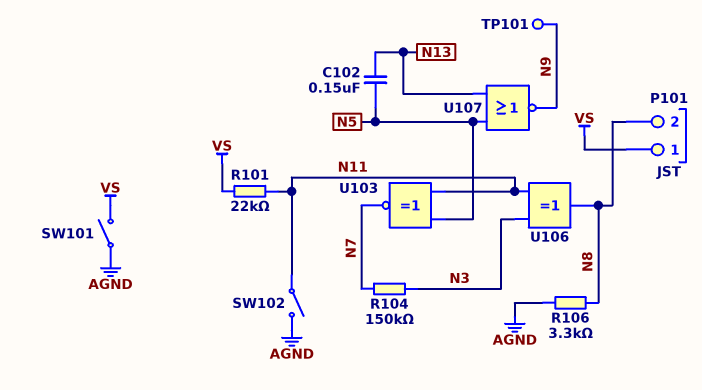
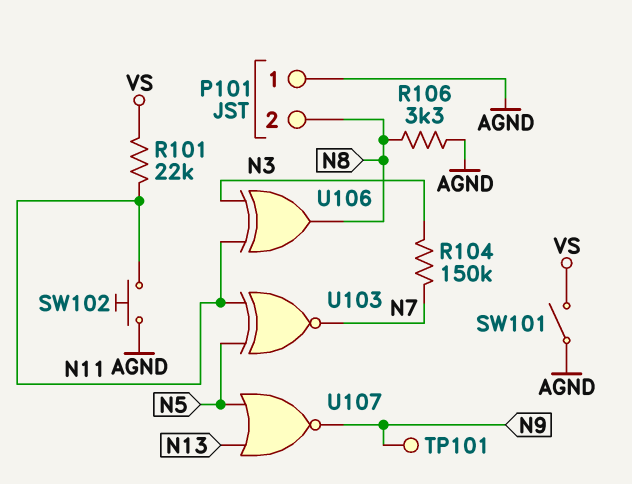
C102: 150nF (N5, N13) -> none
P101 pin 1: VS -> AGND
SW102: switch (AGND, N11) -> button (AGND, N11)

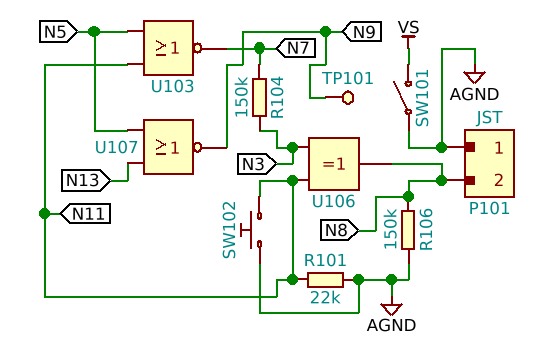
R101: 22k (N11, VS) -> 22k (AGND, N11)
R106: 3.3k (AGND, N8) -> 150k (AGND, N8)
U103: XNOR (in N5, in N11, out N7) -> NOR (in N5, in N11, out N7)

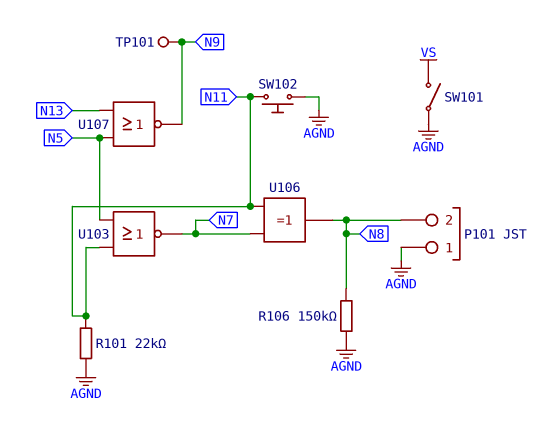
R104: 150k (N3, N7) -> none
U106: XOR (in N3, in N11, out N8) -> XOR (in N7, in N11, out N8)

